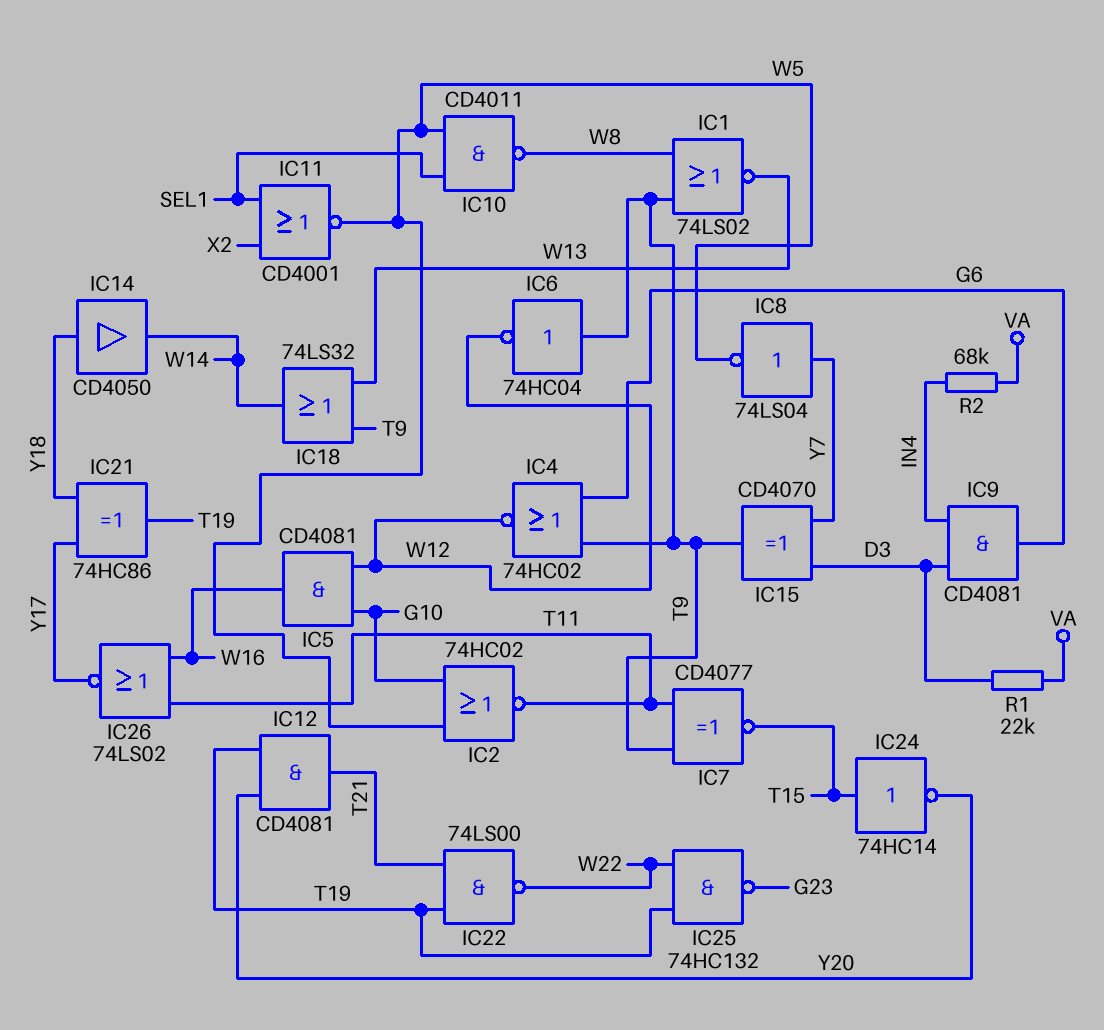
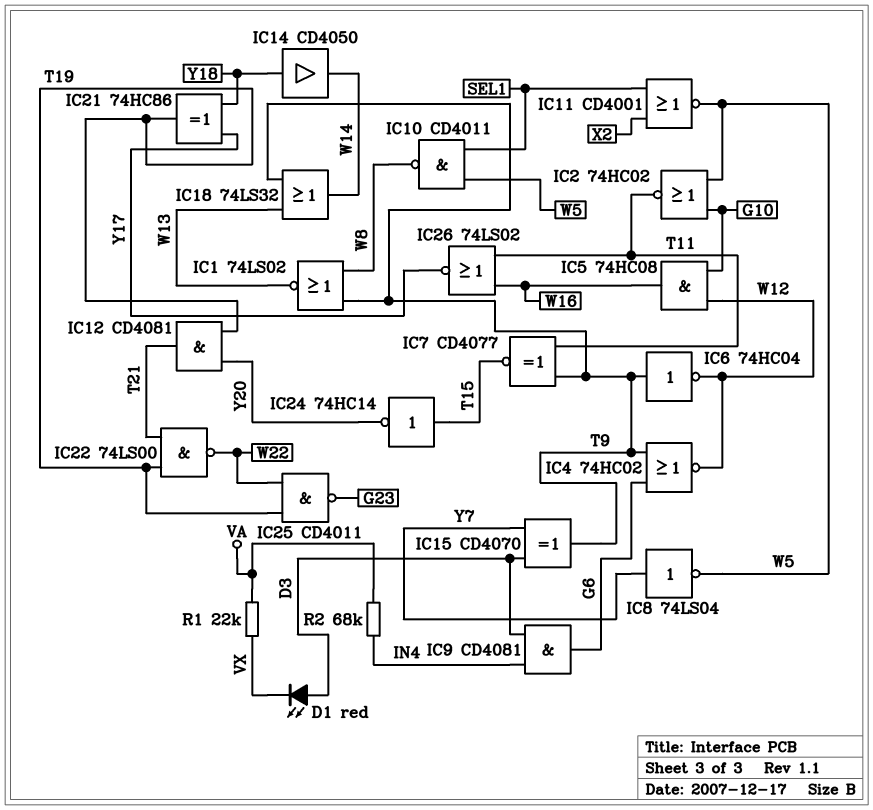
D1: none -> LED red (A D3, K VX)
IC5: AND CD4081 (in G10, in W12, out W16) -> AND 74HC08 (in G10, in W12, out W16)
IC25: NAND 74HC132 (in T19, in W22, out G23) -> NAND CD4011 (in T19, in W22, out G23)
R1: 22k (D3, VA) -> 22k (VA, VX)

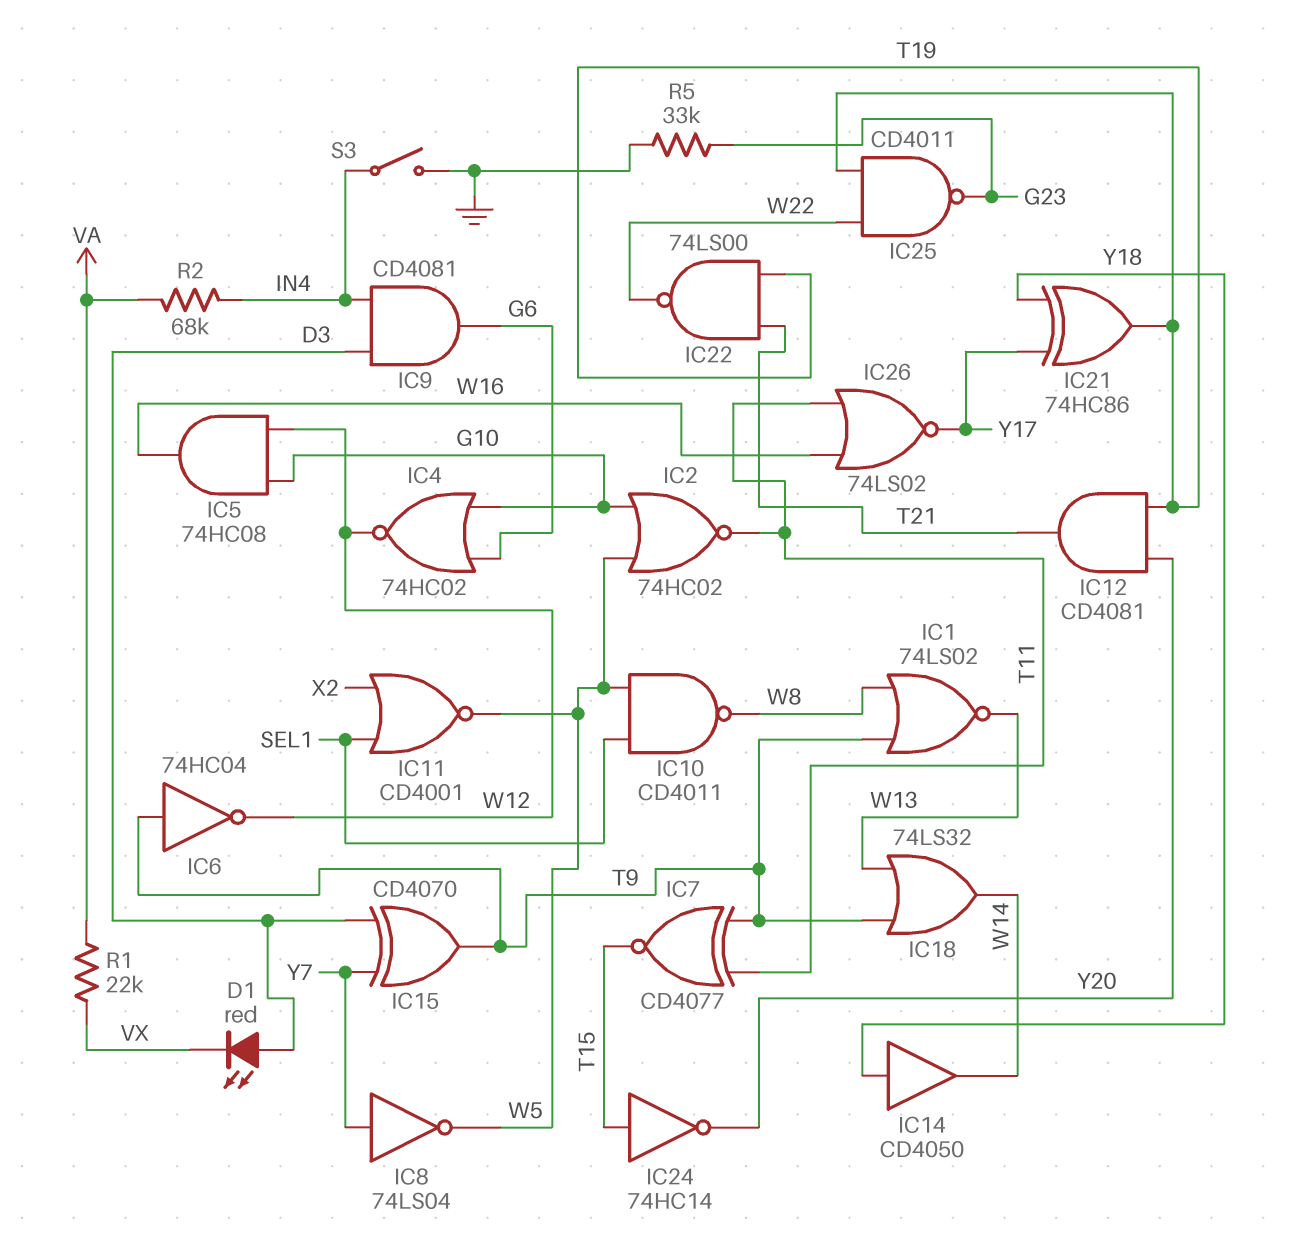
IC4: NOR 74HC02 (in G6, in T9, out W12) -> NOR 74HC02 (in G6, in G10, out W12)
R5: none -> 33k (G23, GND)
S3: none -> switch (GND, IN4)

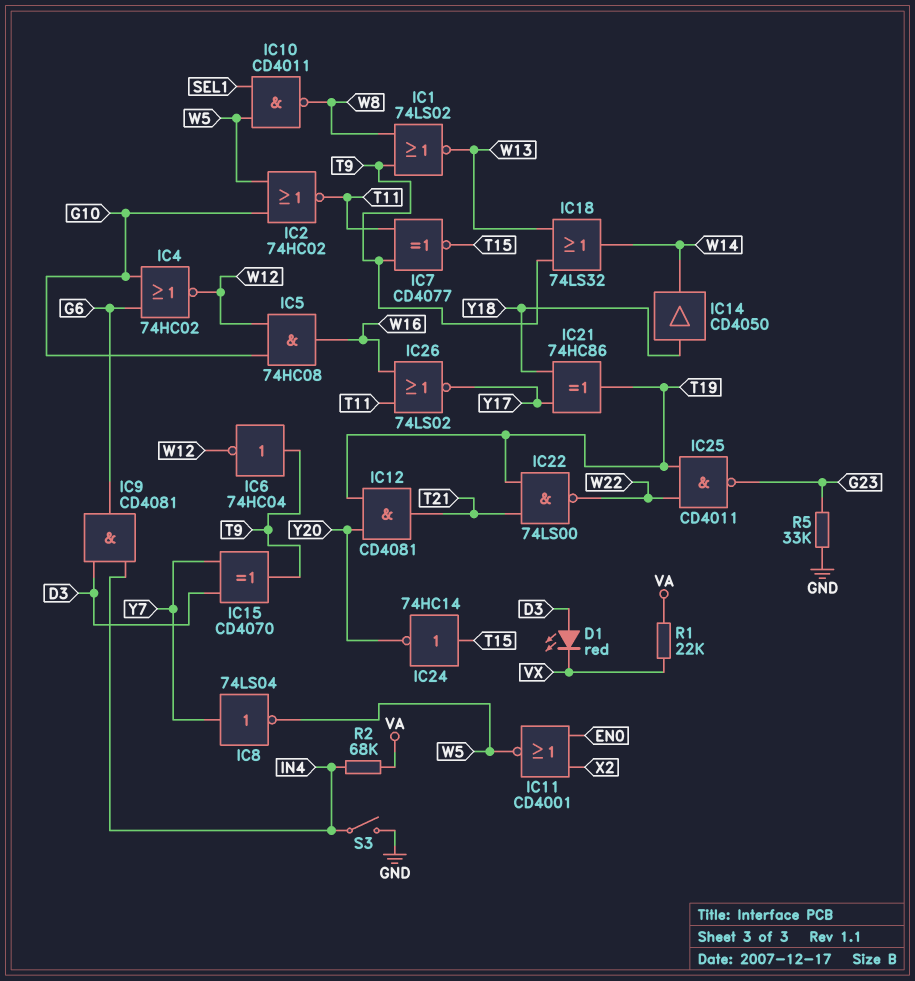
IC11: NOR CD4001 (in SEL1, in X2, out W5) -> NOR CD4001 (in EN0, in X2, out W5)

